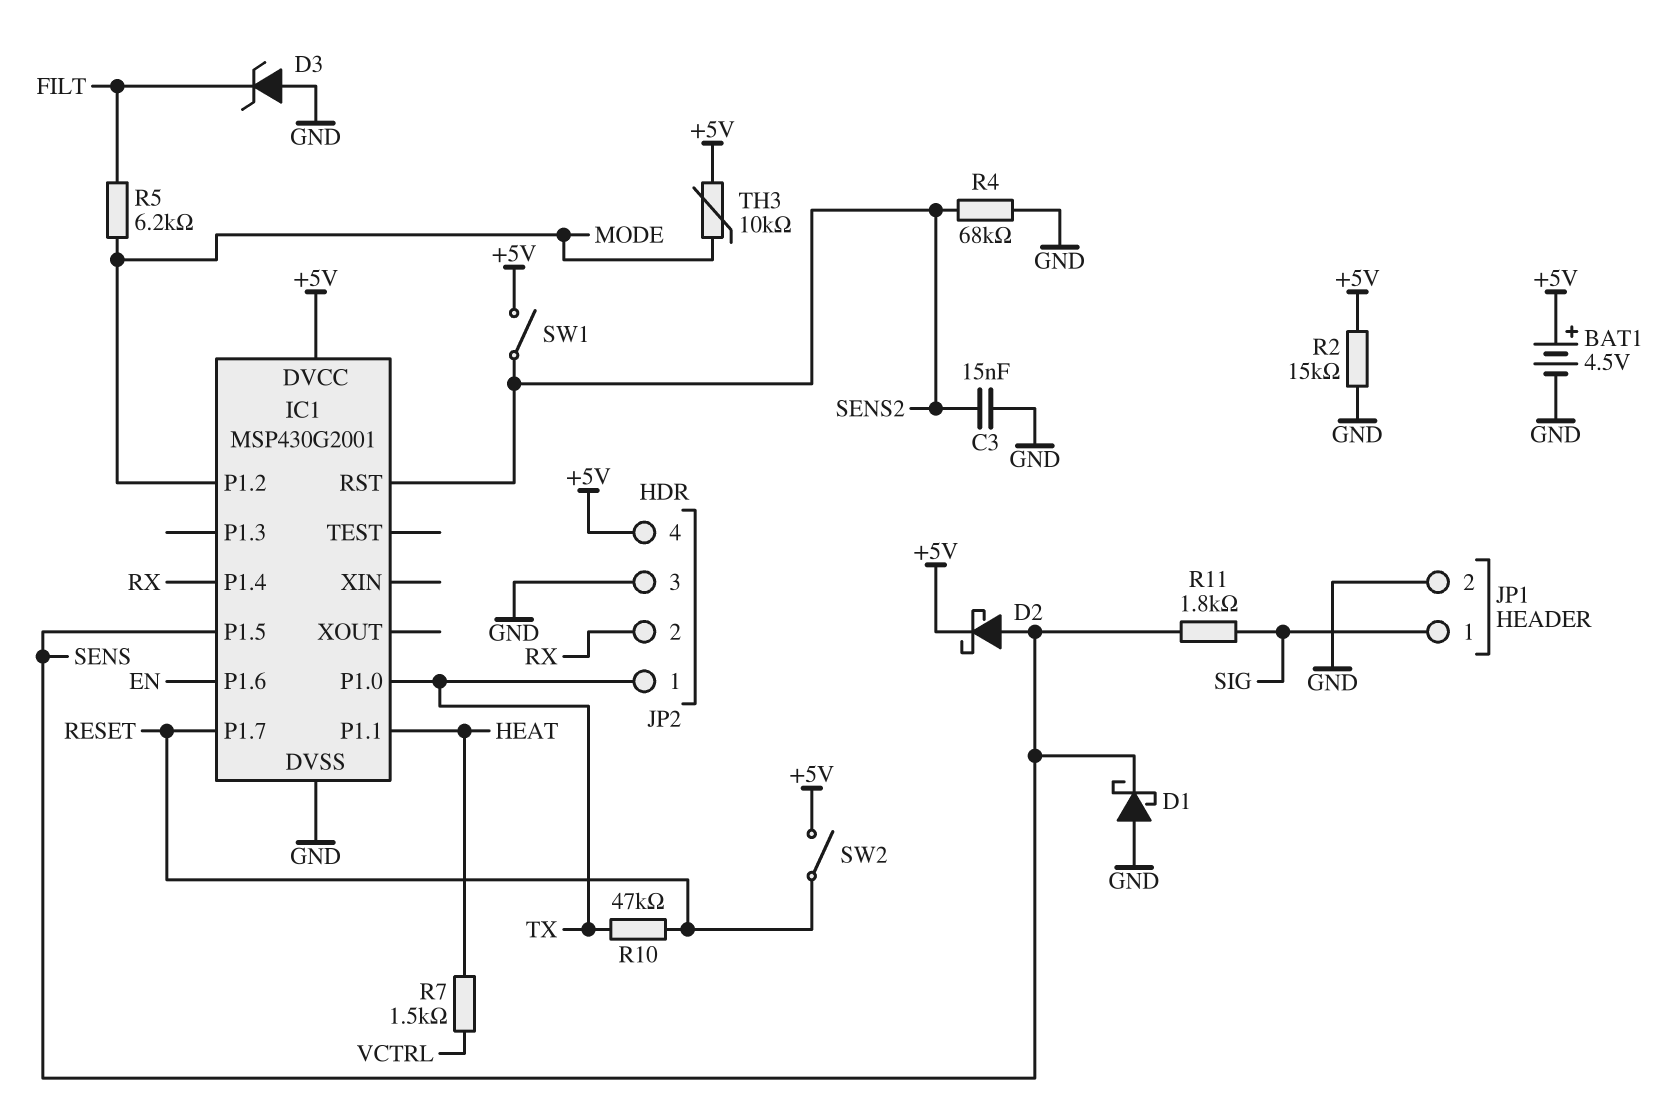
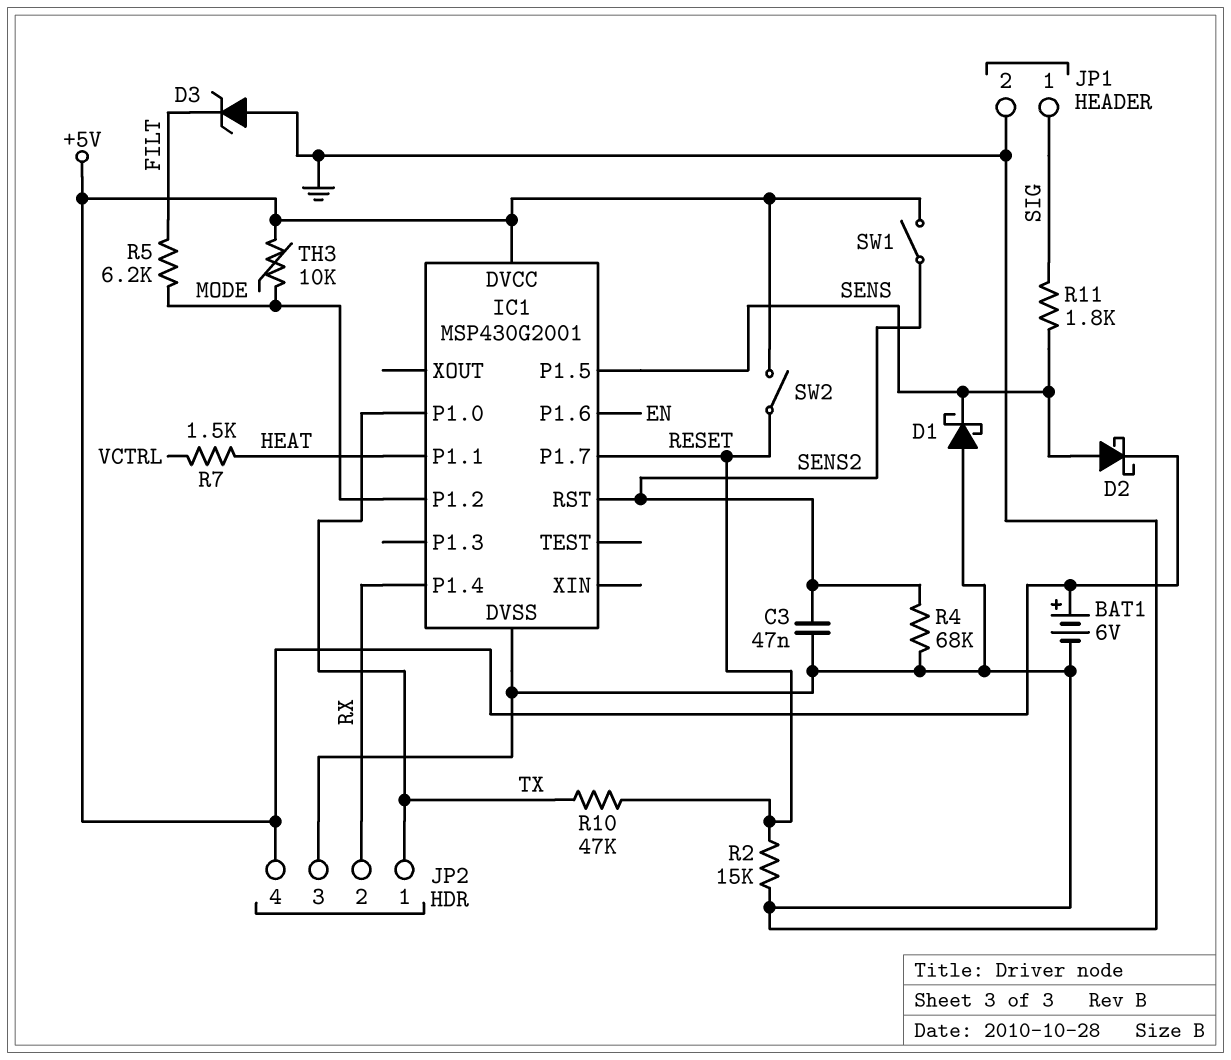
BAT1: 4.5V (plus +5V, minus GND) -> 6V (plus +5V, minus GND)
C3: 15nF (GND, SENS2) -> 47nF (GND, SENS2)
R2: 15k (+5V, GND) -> 15k (GND, RESET)

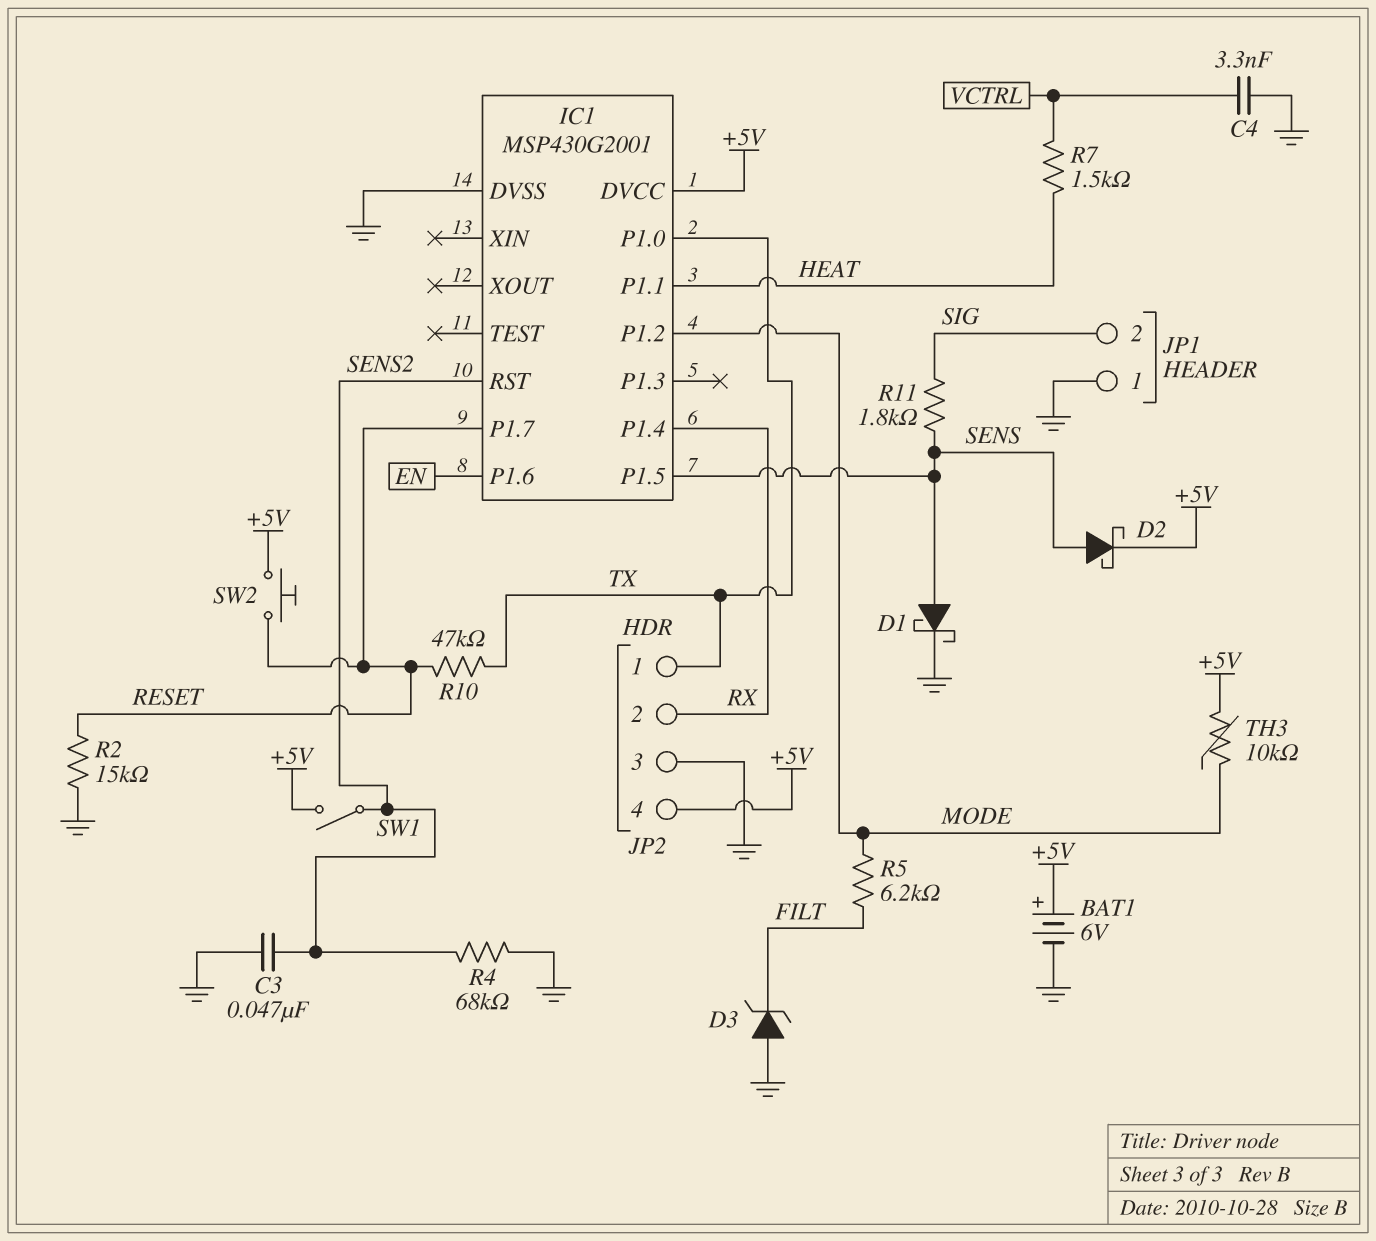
C4: none -> 3.3nF (GND, VCTRL)
D1: schottky (A GND, K SENS) -> schottky (A SENS, K GND)
JP1 pin 1: SIG -> GND
JP1 pin 2: GND -> SIG
SW2: switch (+5V, RESET) -> button (+5V, RESET)

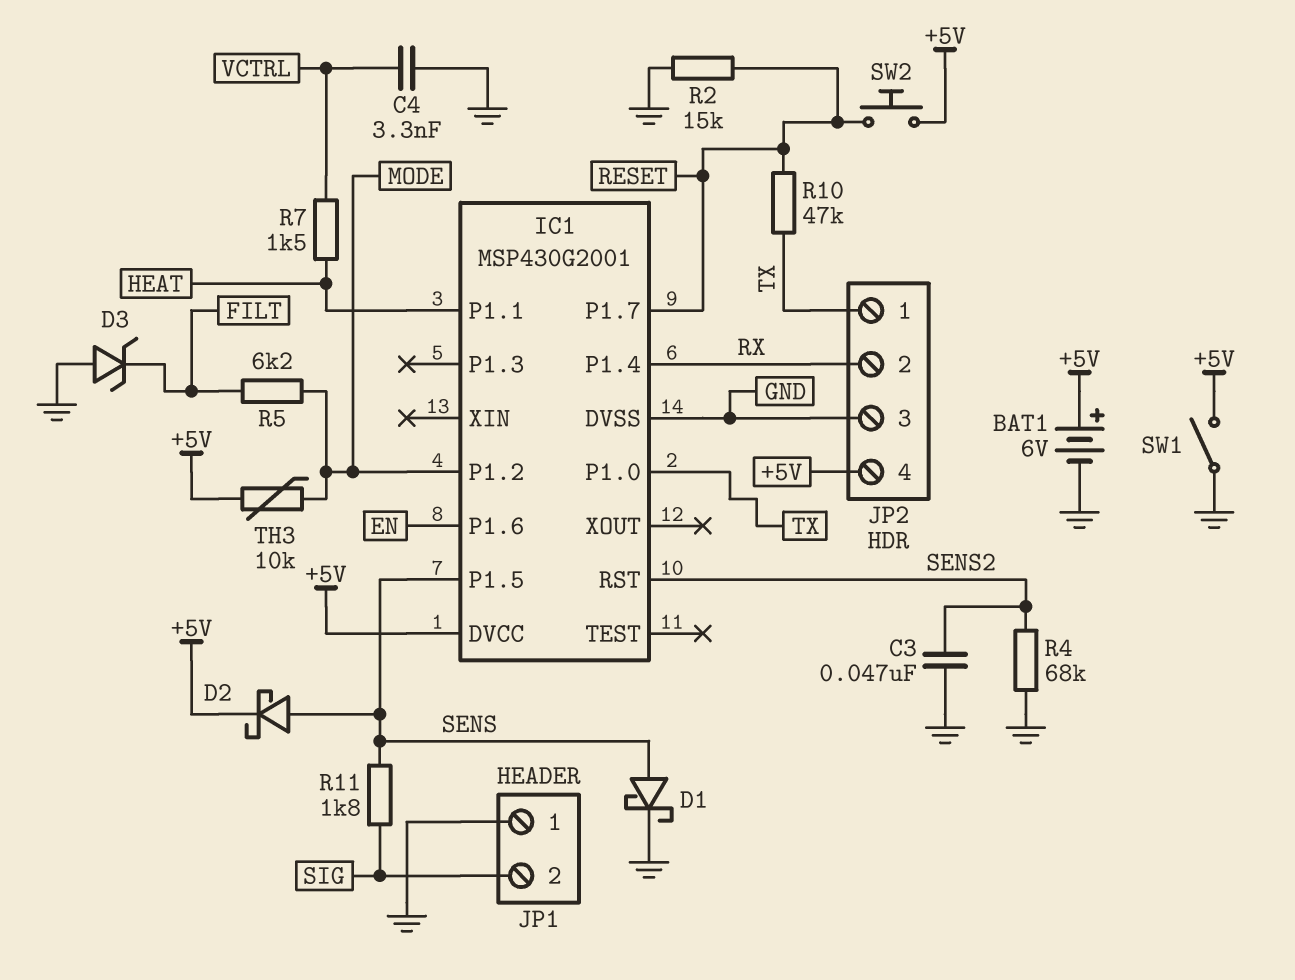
SW1: switch (+5V, SENS2) -> switch (+5V, GND)

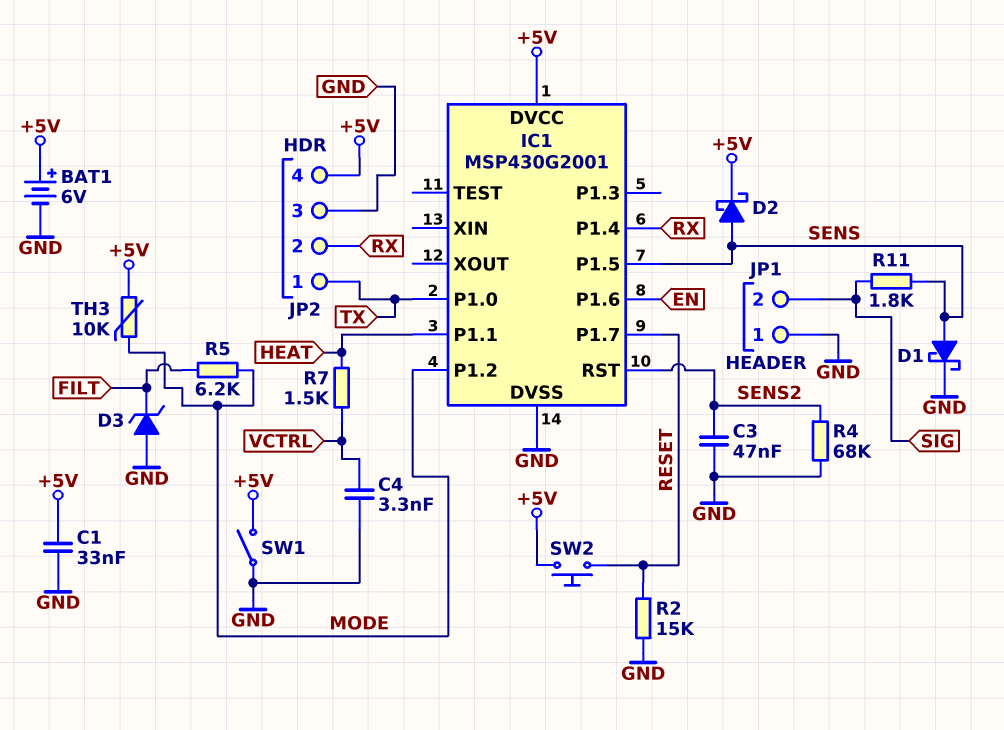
C1: none -> 33nF (+5V, GND)
R10: 47k (RESET, TX) -> none

